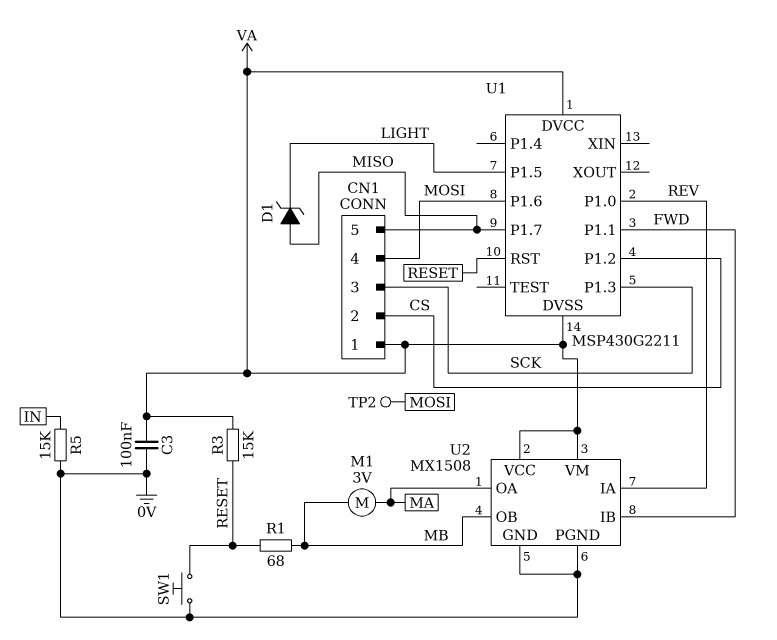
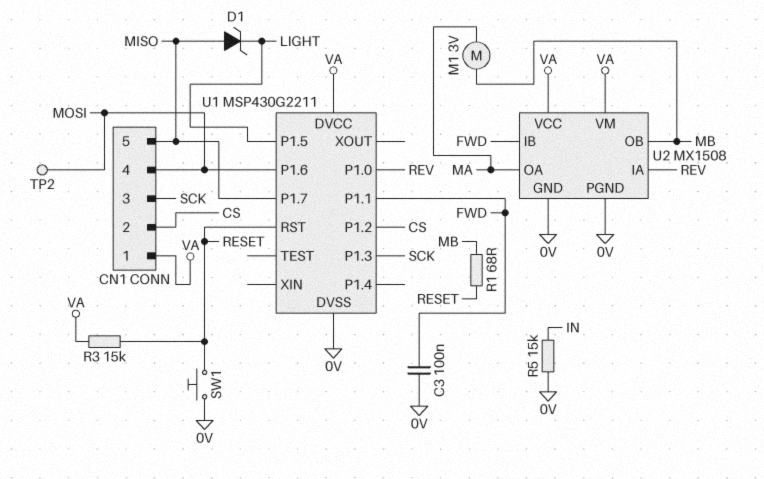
C3: 100nF (0V, VA) -> 100nF (0V, FWD)
U1 pin DVSS: VA -> 0V

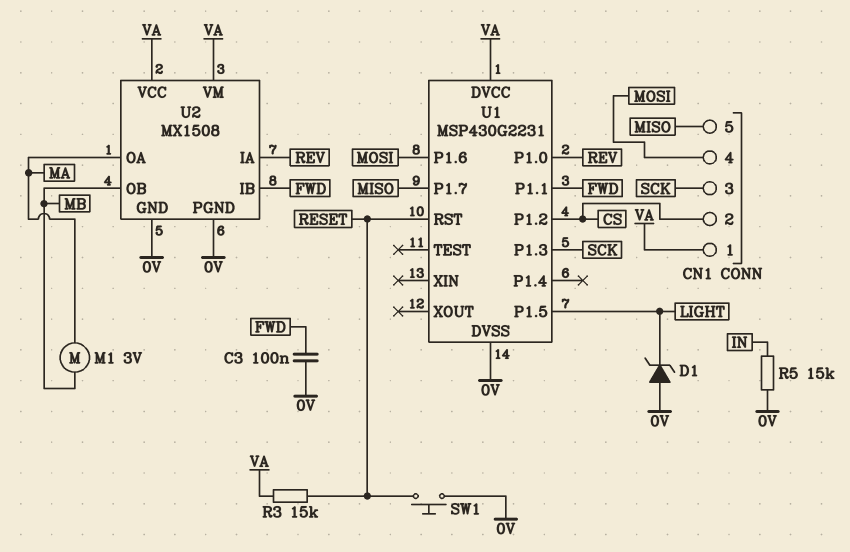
D1: zener (A MISO, K LIGHT) -> zener (A 0V, K LIGHT)
R1: 68 (MB, RESET) -> none
TP2: test point (MOSI) -> none
U1: MSP430G2211 -> MSP430G2231

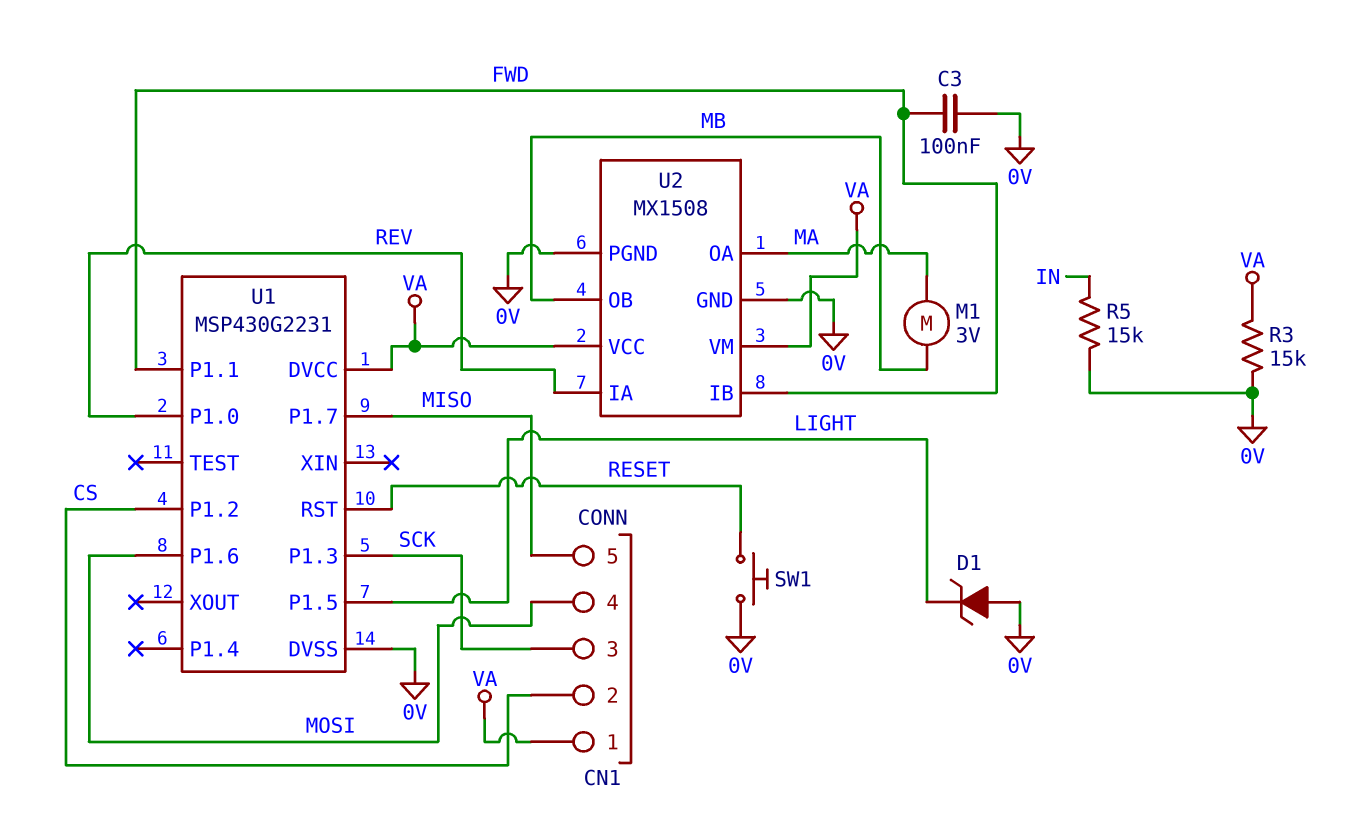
R3: 15k (RESET, VA) -> 15k (0V, VA)

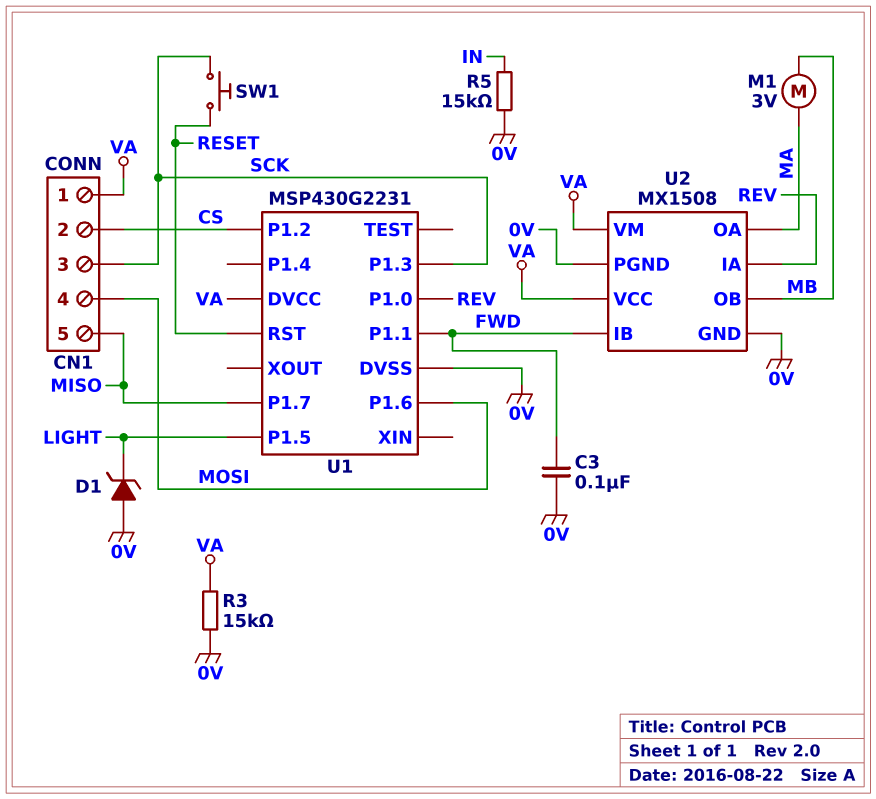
SW1: button (0V, RESET) -> button (RESET, SCK)

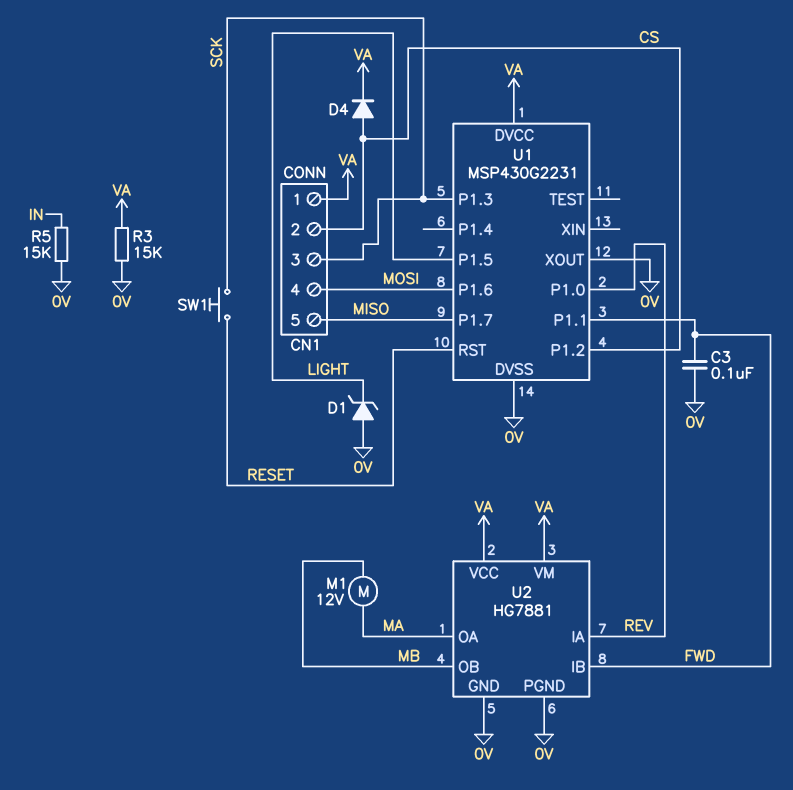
D4: none -> diode (A CS, K VA)
M1: motor 3V (MA, MB) -> motor 12V (MA, MB)
U1 pin XOUT: none -> 0V
U2: MX1508 -> HG7881

